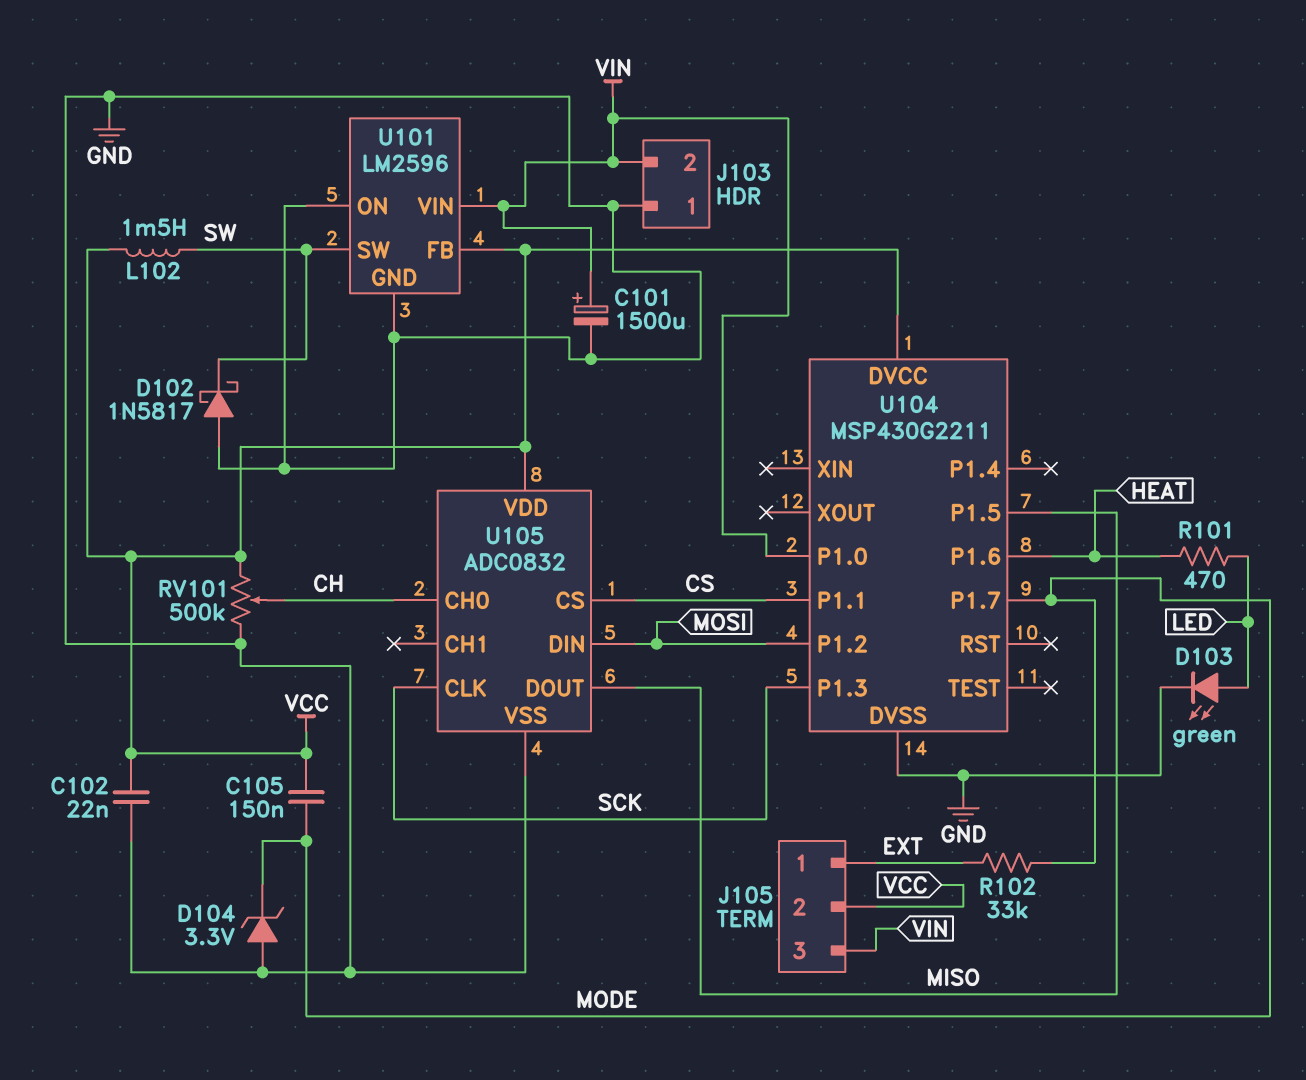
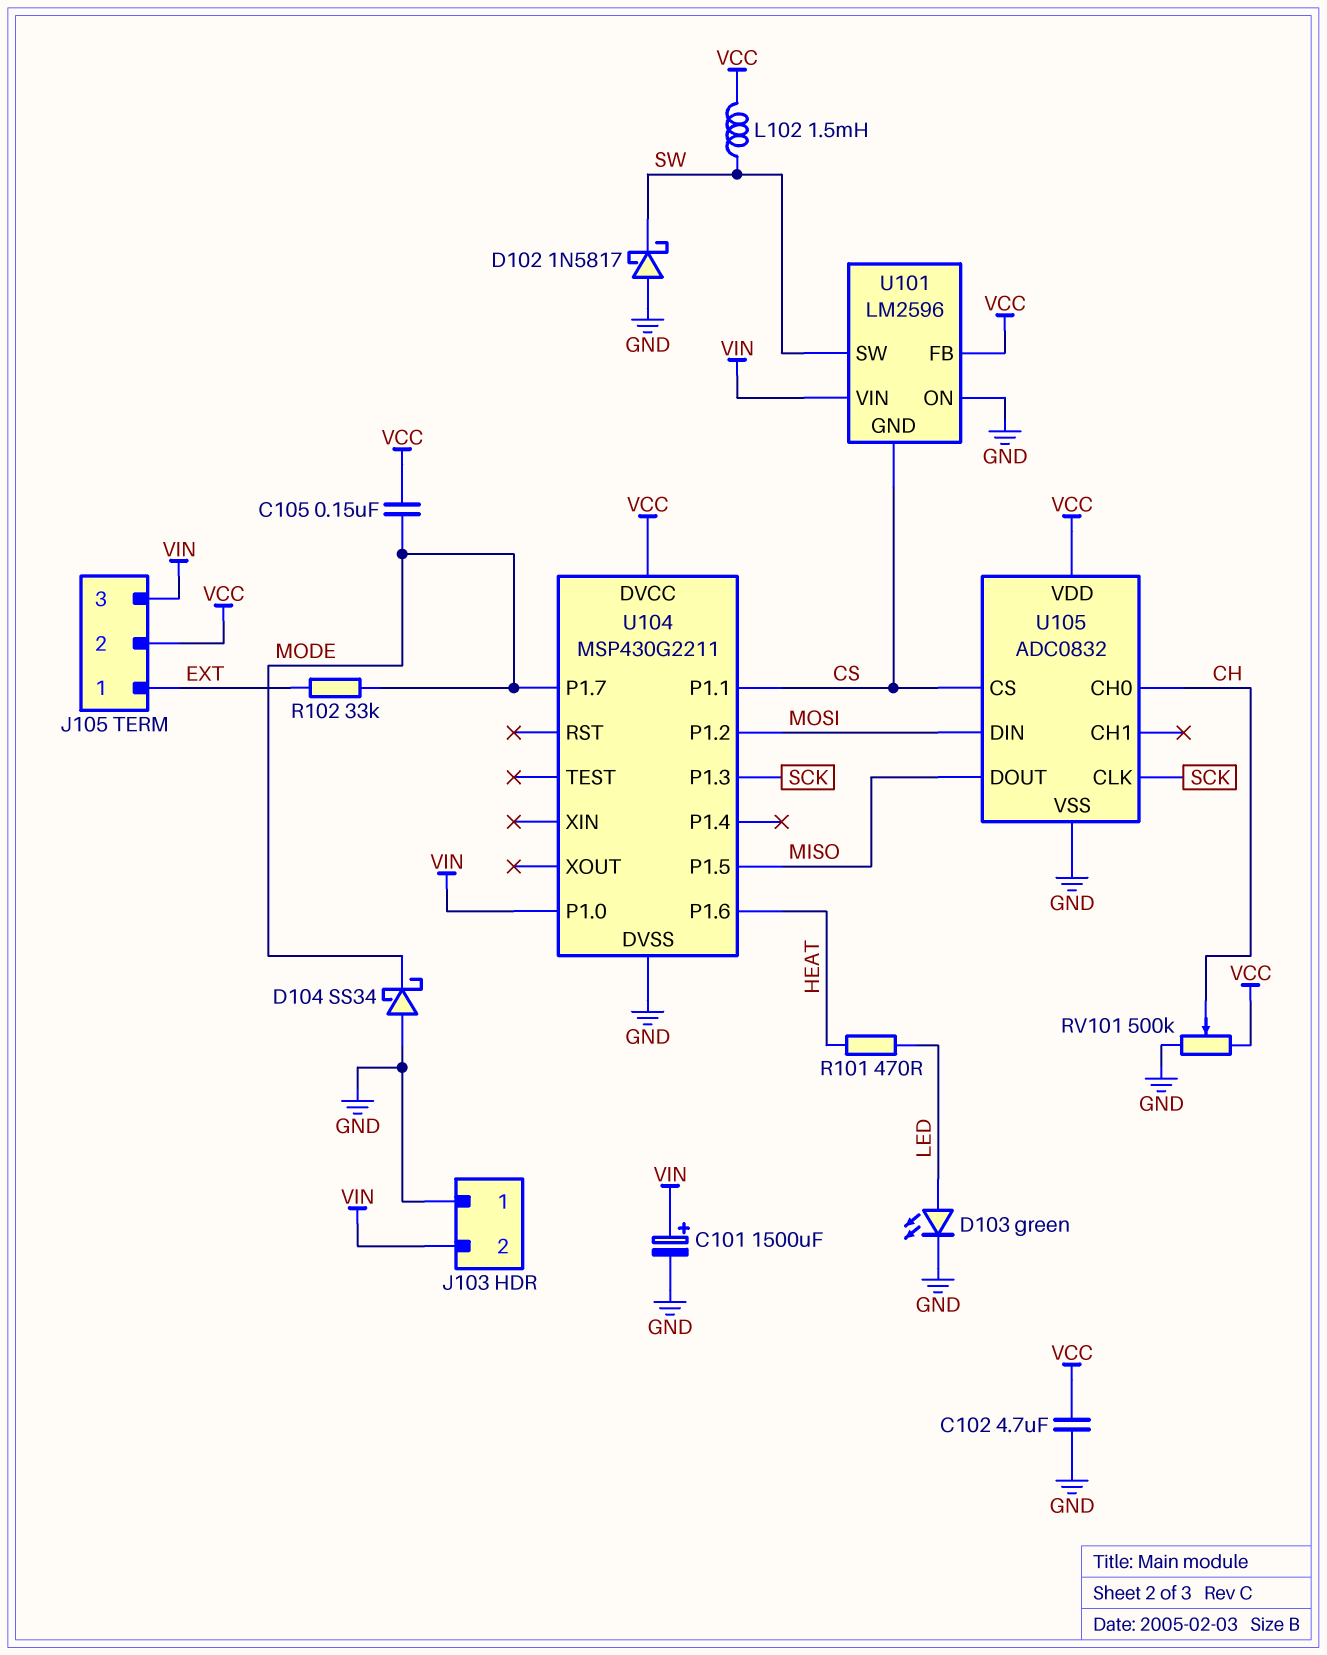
C102: 22nF (GND, VCC) -> 4.7uF (GND, VCC)
D104: zener 3.3V (A GND, K MODE) -> schottky SS34 (A GND, K MODE)
U101 pin GND: GND -> CS

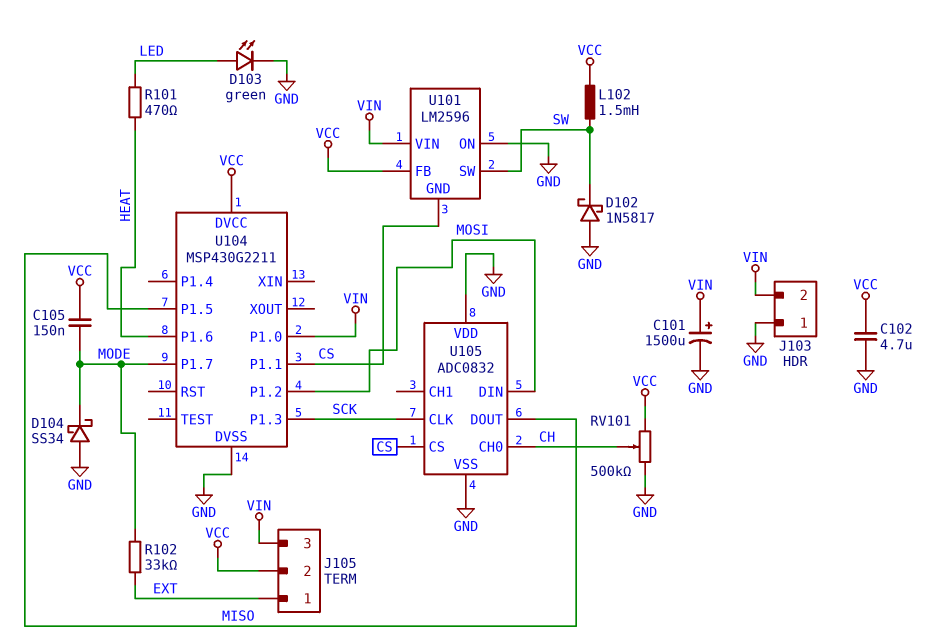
U105 pin VDD: VCC -> GND

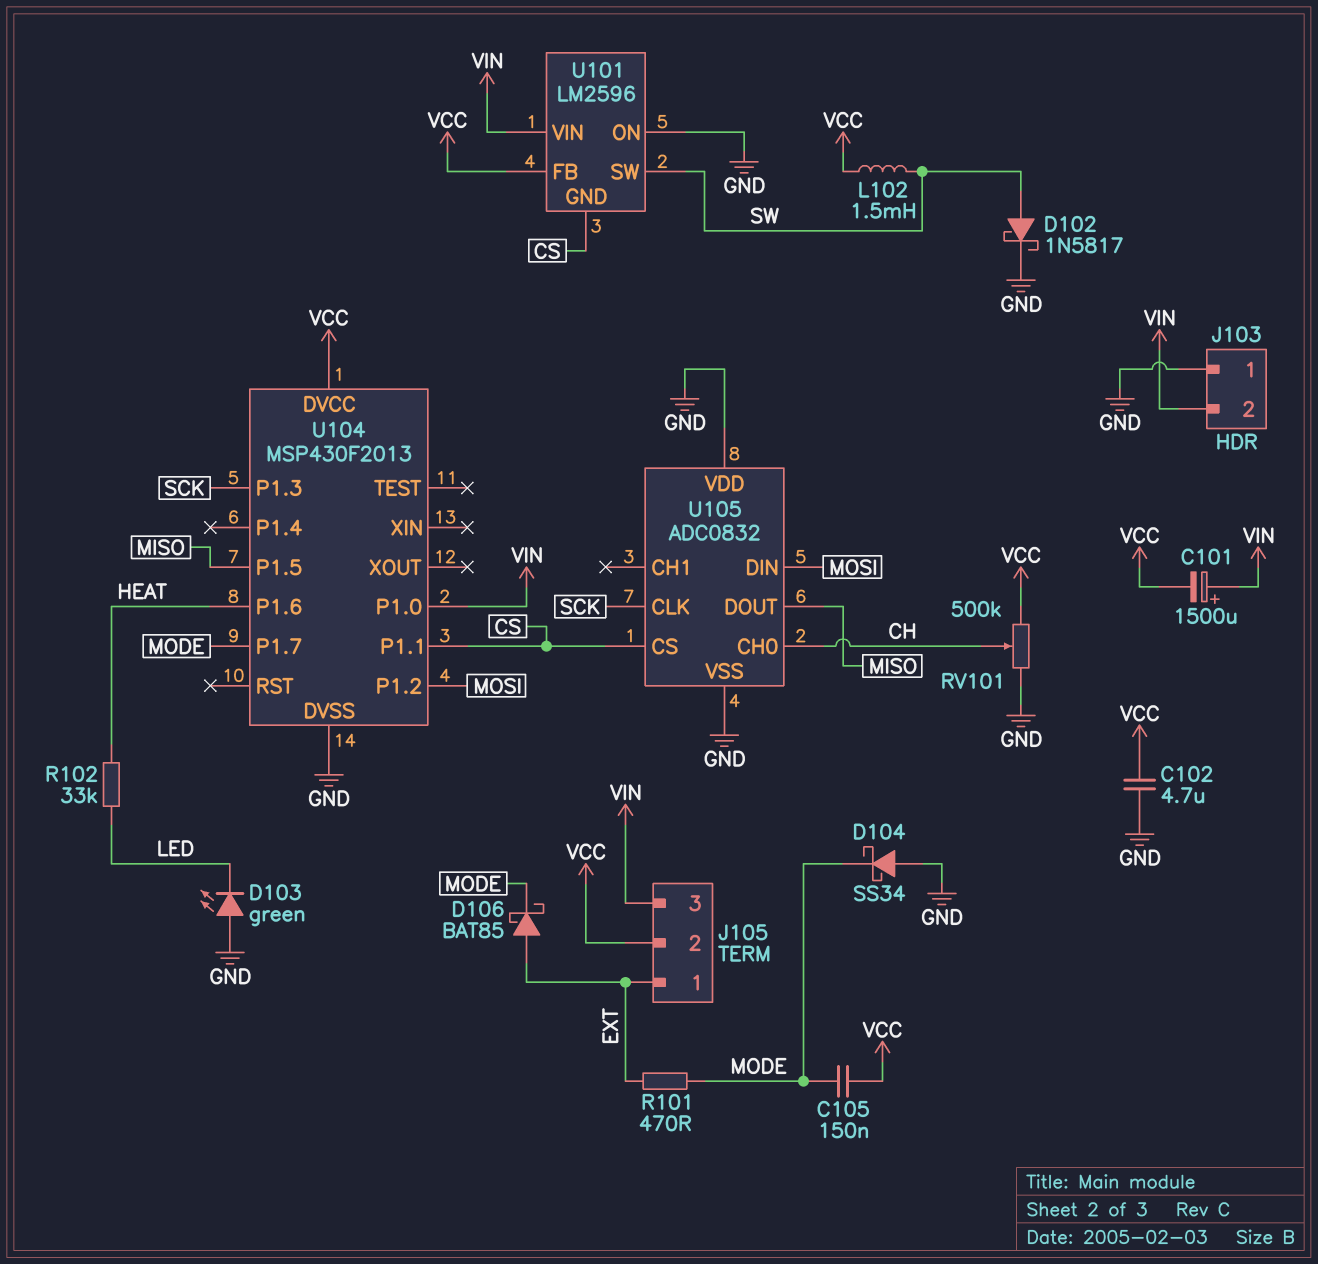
C101: 1500uF (plus VIN, minus GND) -> 1500uF (plus VIN, minus VCC)
D102: schottky 1N5817 (A GND, K SW) -> schottky 1N5817 (A SW, K GND)
D103: LED green (A LED, K GND) -> LED green (A GND, K LED)
D106: none -> schottky BAT85 (A EXT, K MODE)
R101: 470 (HEAT, LED) -> 470 (EXT, MODE)
R102: 33k (EXT, MODE) -> 33k (HEAT, LED)
U104: MSP430G2211 -> MSP430F2013

